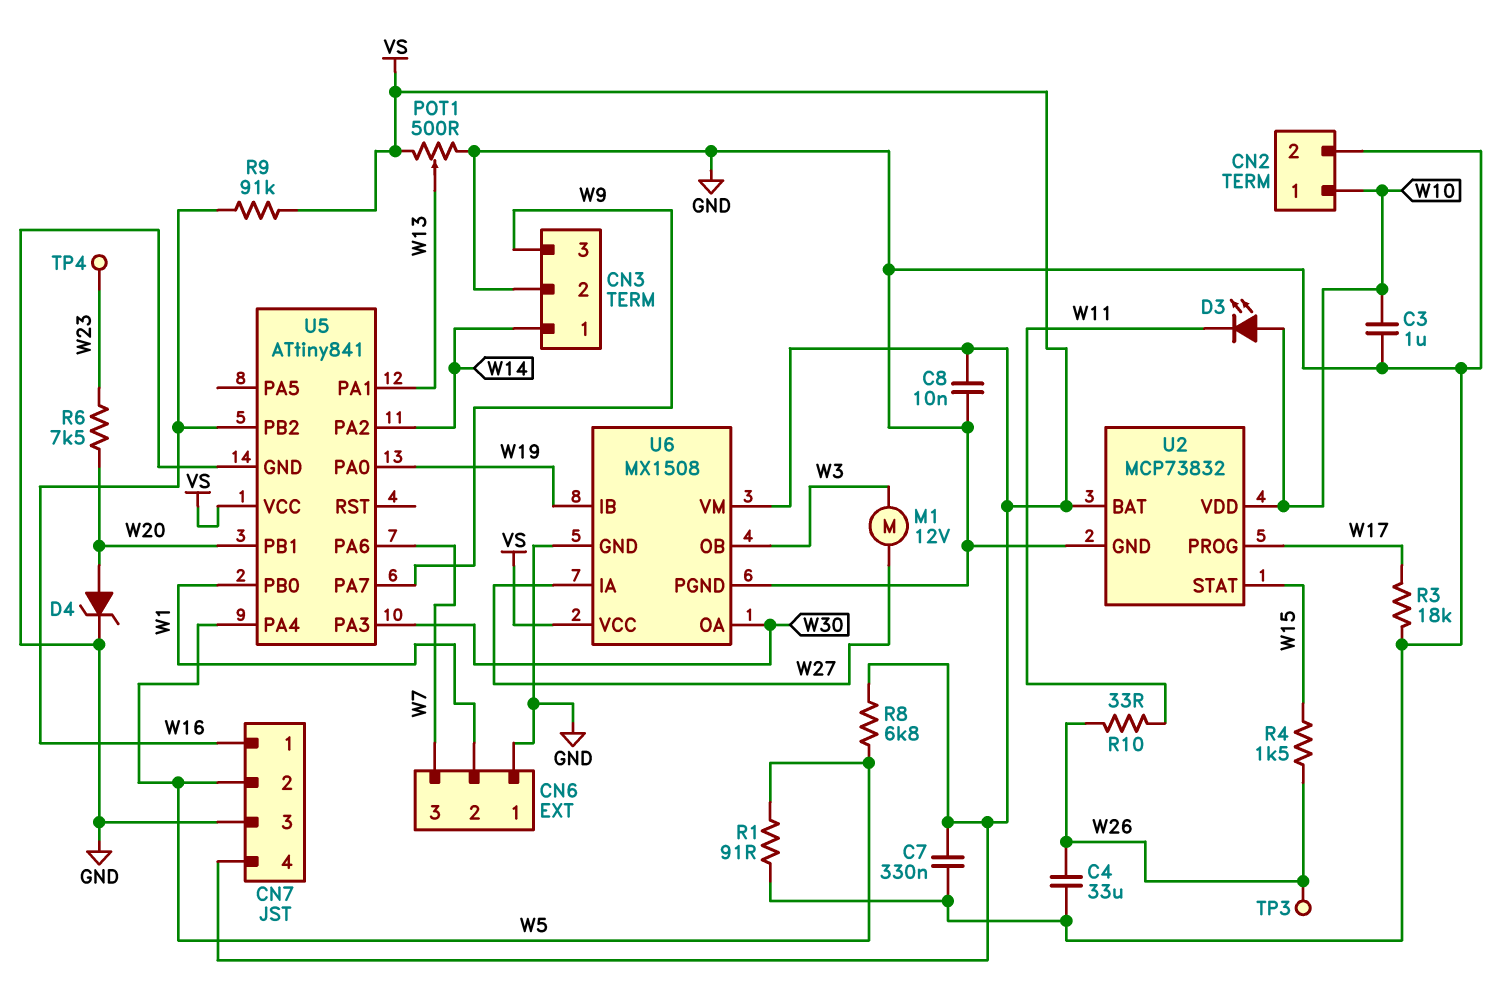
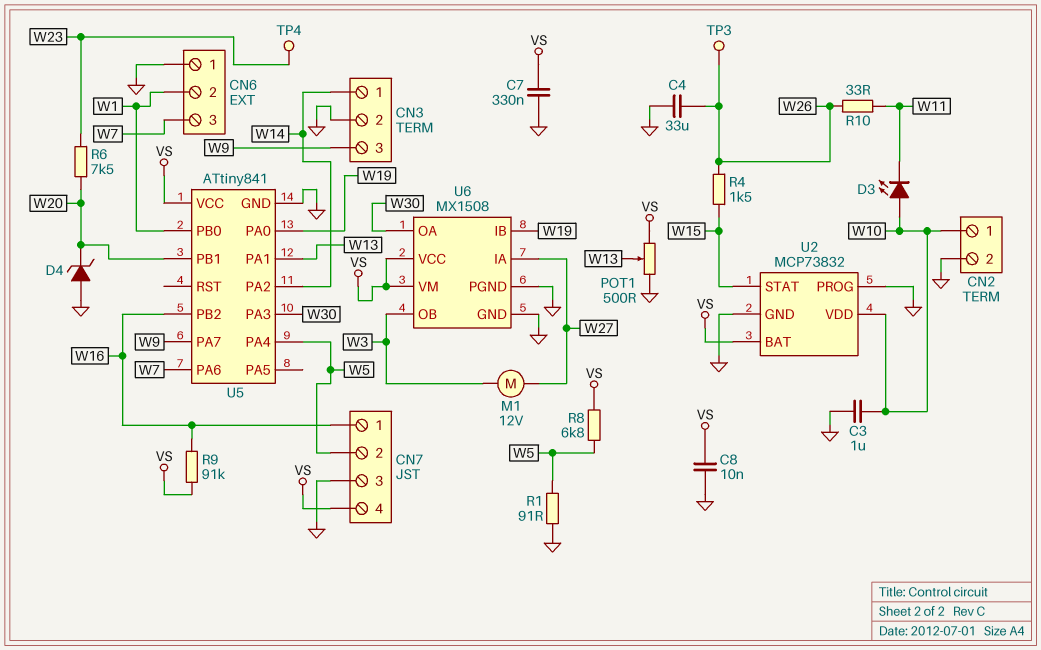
D4: zener (A W20, K GND) -> zener (A GND, K W20)
R3: 18k (GND, W17) -> none
U2 pin PROG: W17 -> GND

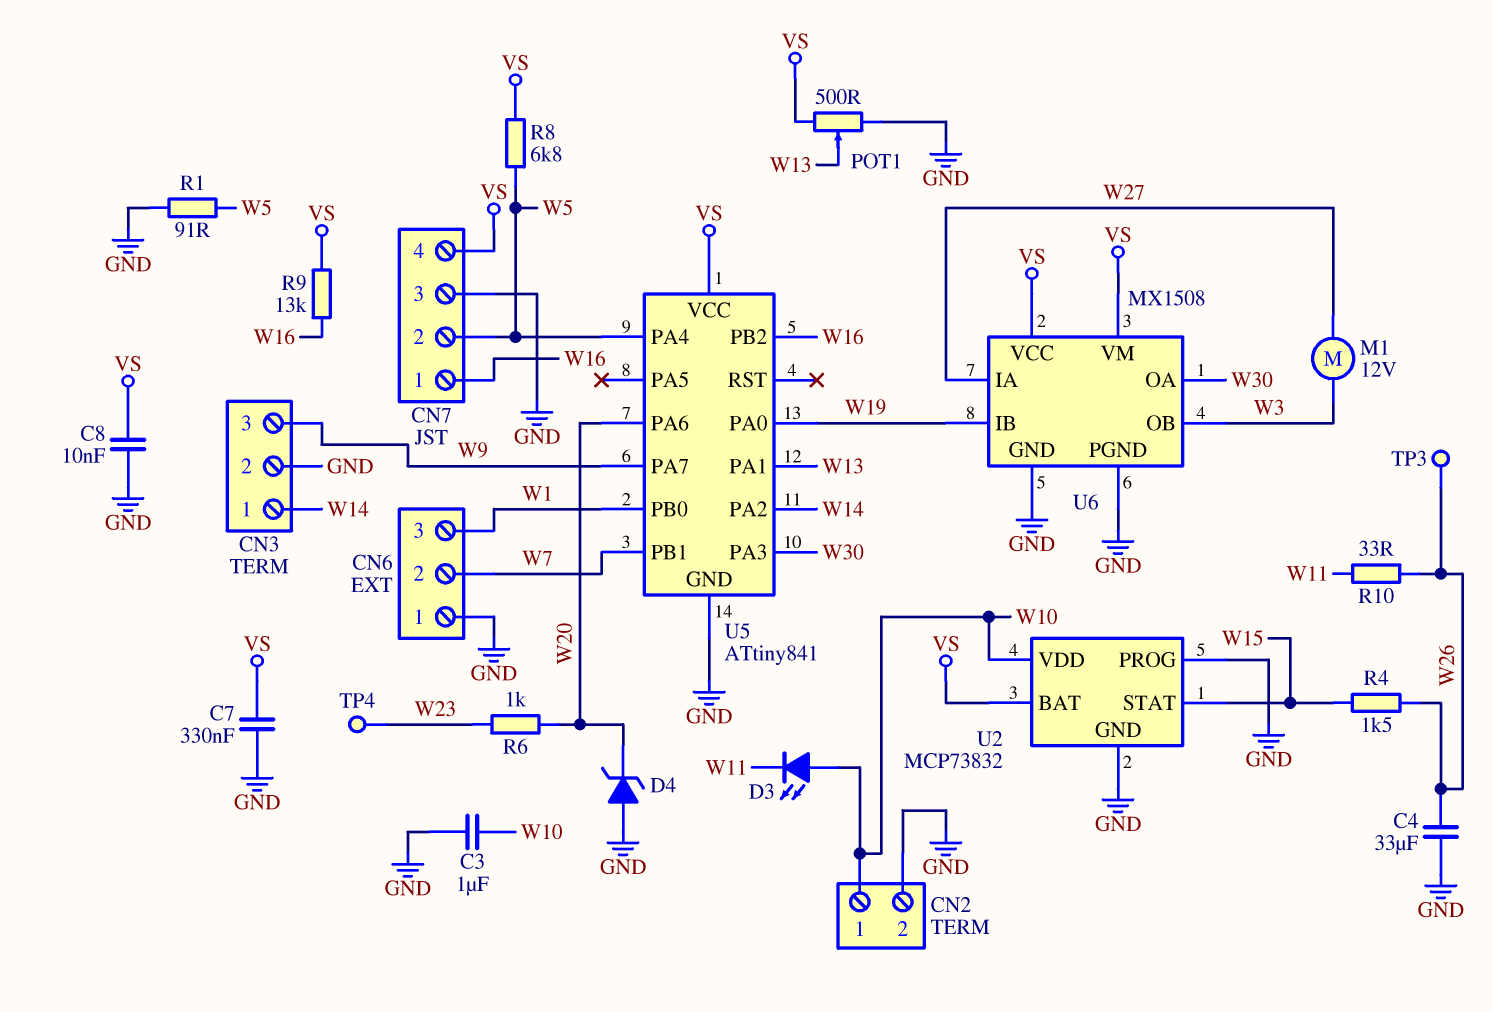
CN6 pin 2: W1 -> W7
CN6 pin 3: W7 -> W1
R6: 7.5k (W20, W23) -> 1k (W20, W23)
R9: 91k (VS, W16) -> 13k (VS, W16)
U5 pin PA6: W7 -> W20
U5 pin PB1: W20 -> W7

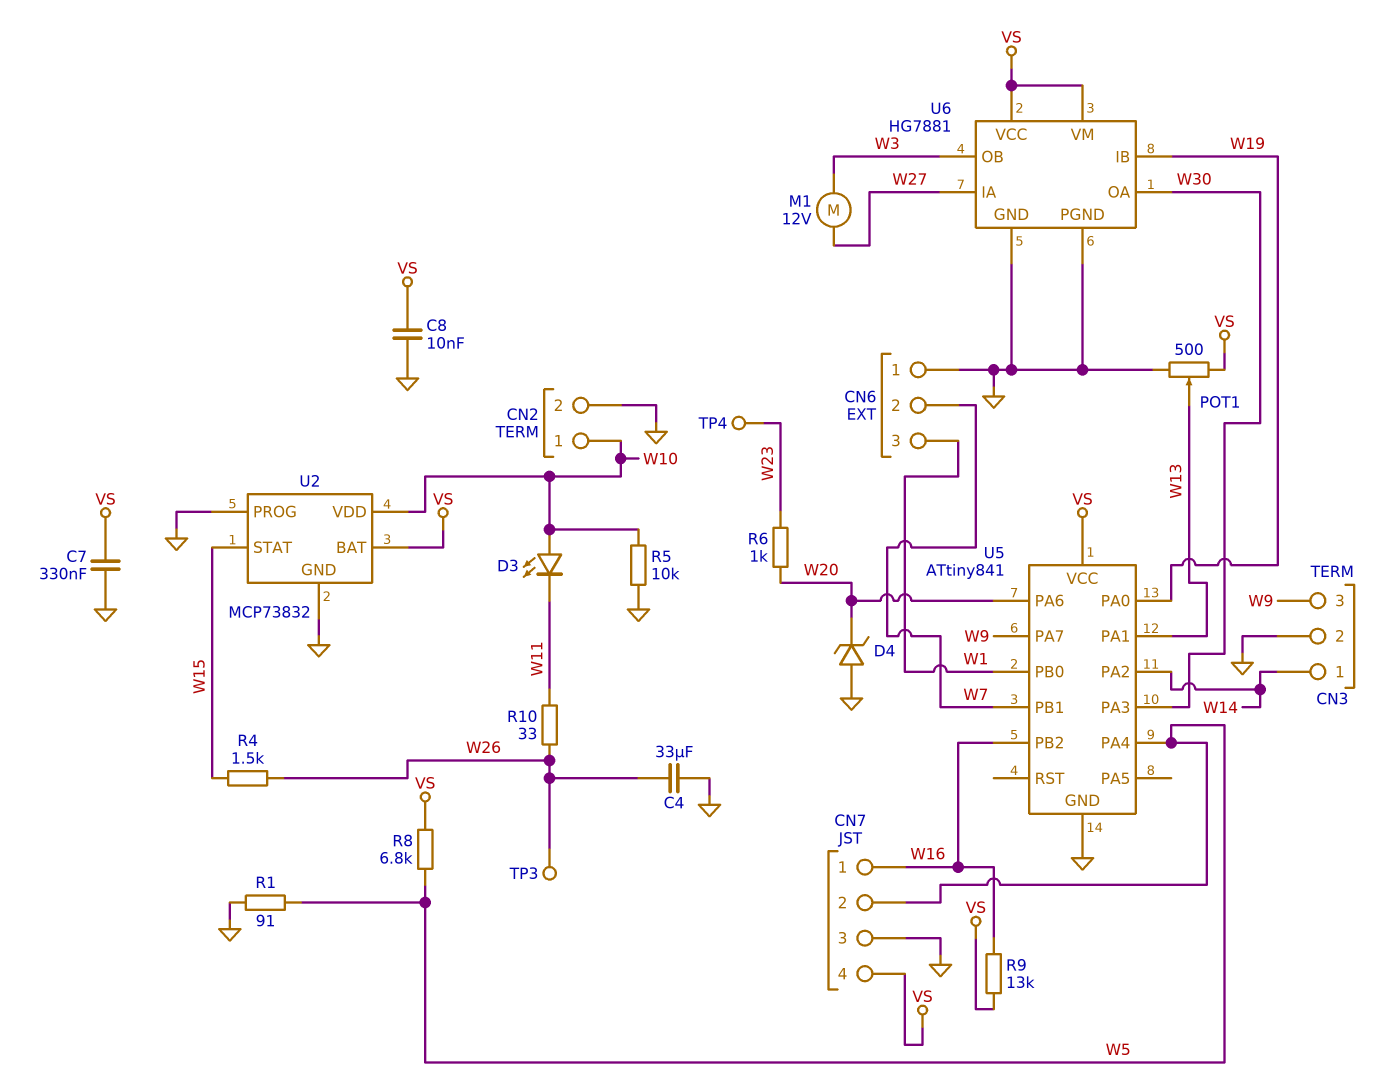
C3: 1uF (GND, W10) -> none
R5: none -> 10k (GND, W10)
U6: MX1508 -> HG7881

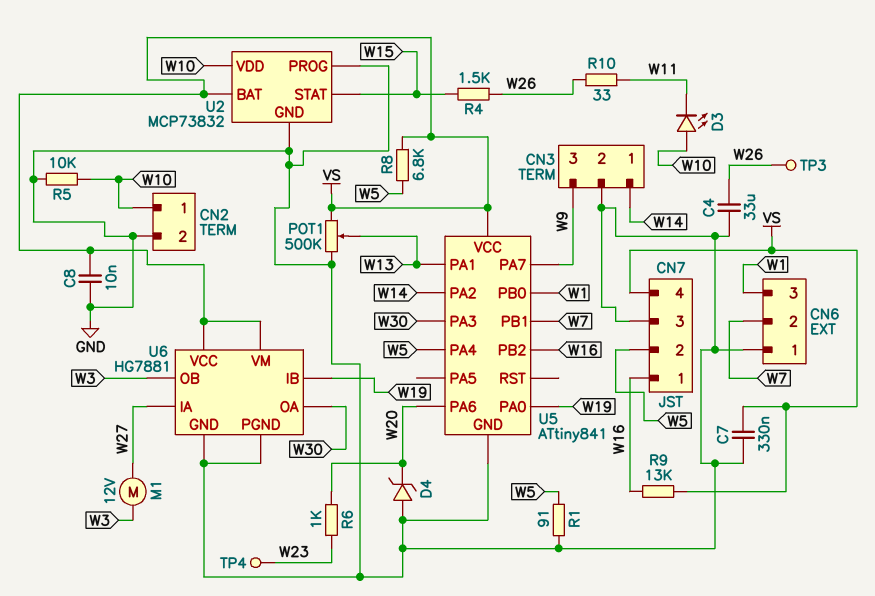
POT1: 500 (GND, VS, wiper W13) -> 500k (GND, VS, wiper W13)

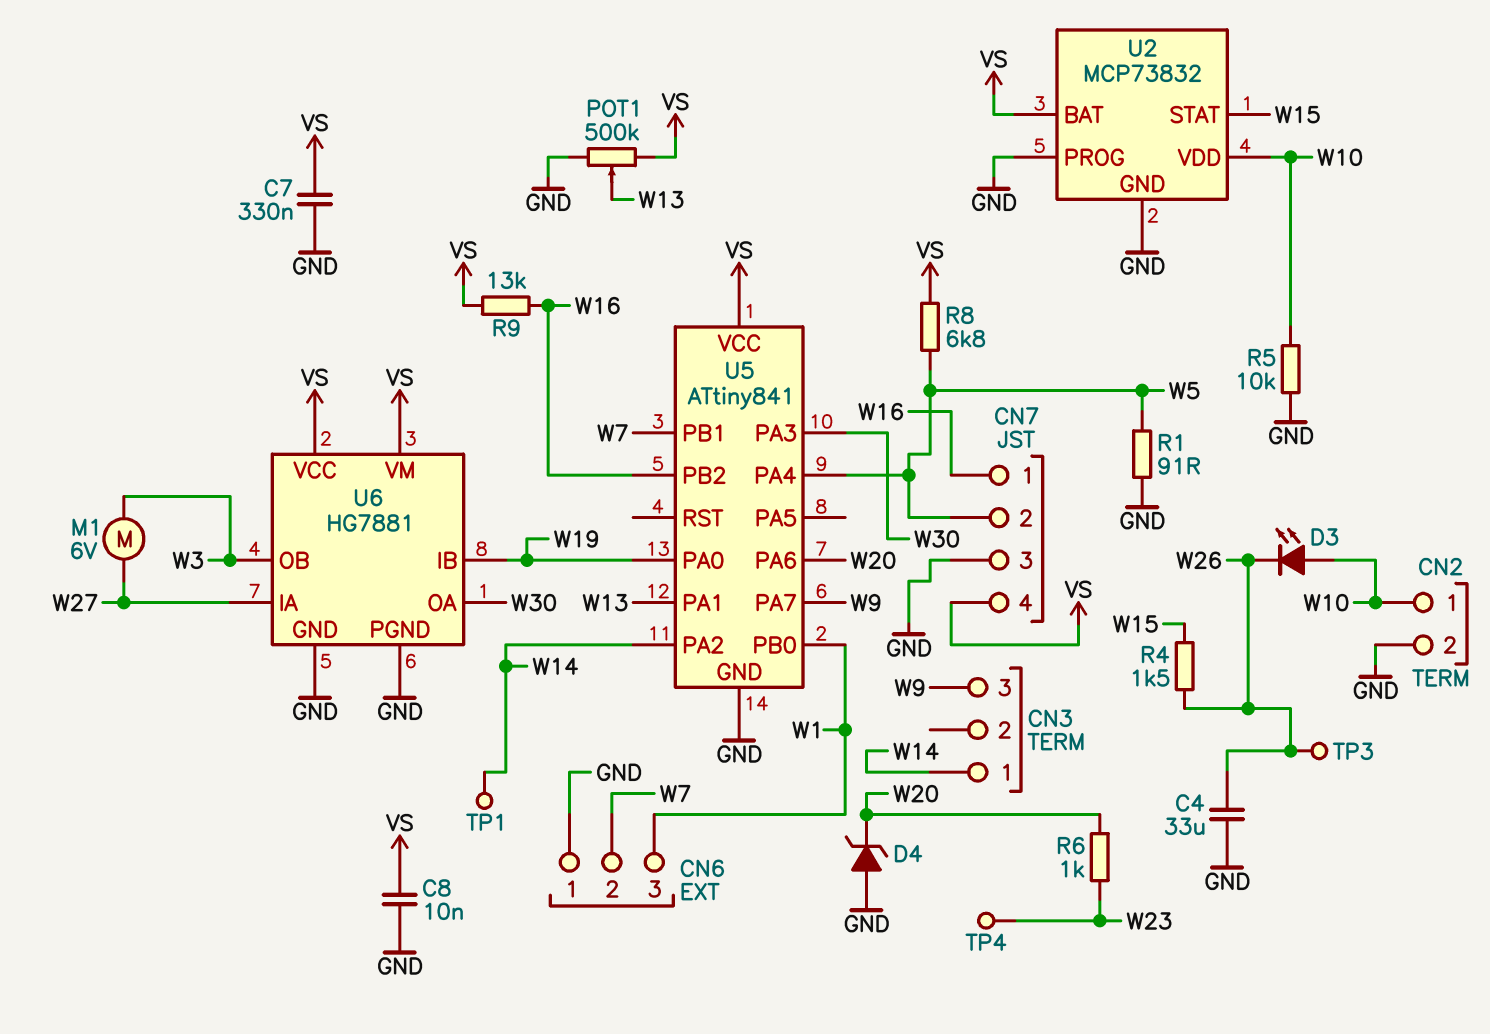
CN3 pin 2: GND -> none
D3: LED (A W10, K W11) -> LED (A W10, K W26)
M1: motor 12V (W3, W27) -> motor 6V (W3, W27)
R10: 33 (W11, W26) -> none
TP1: none -> test point (W14)

